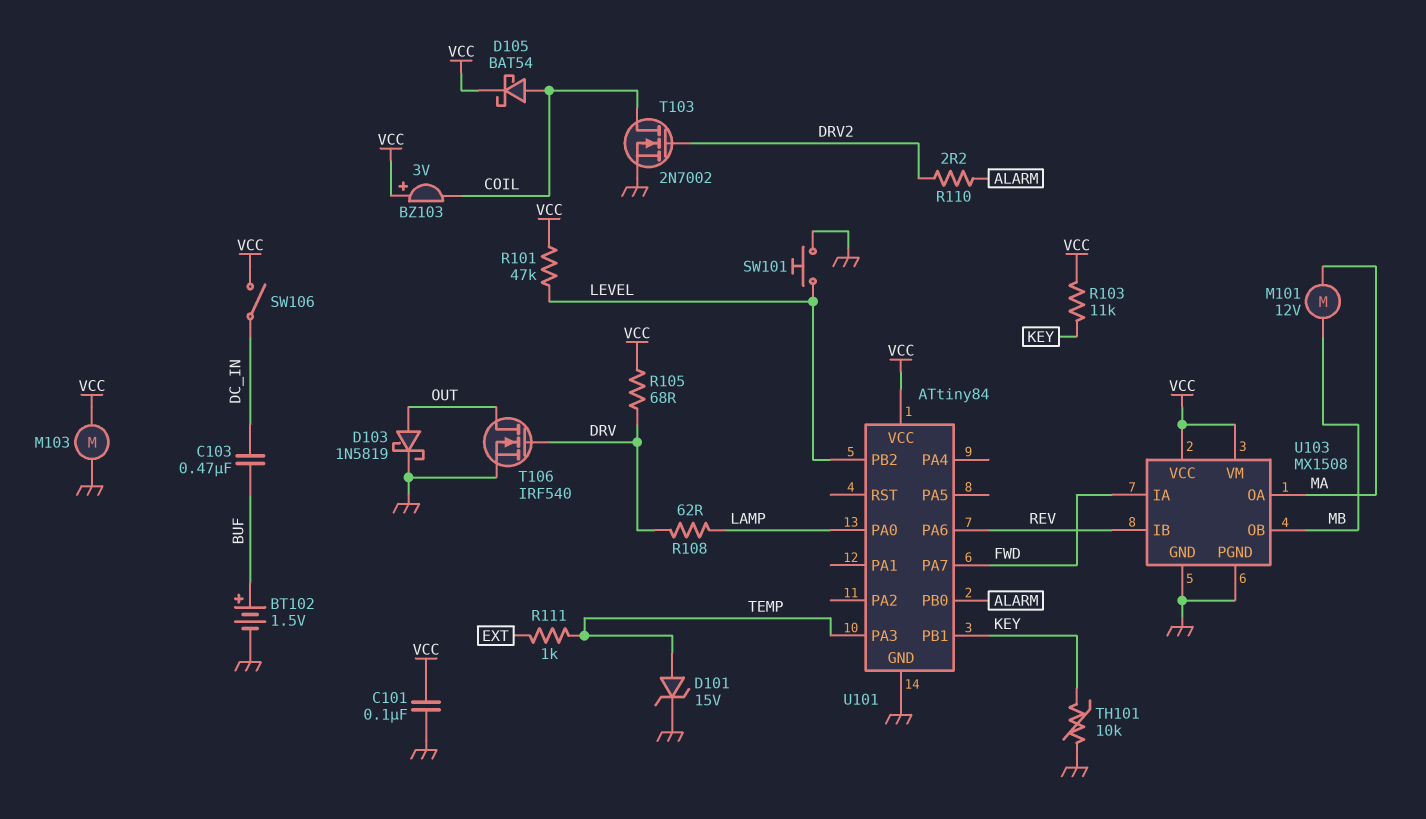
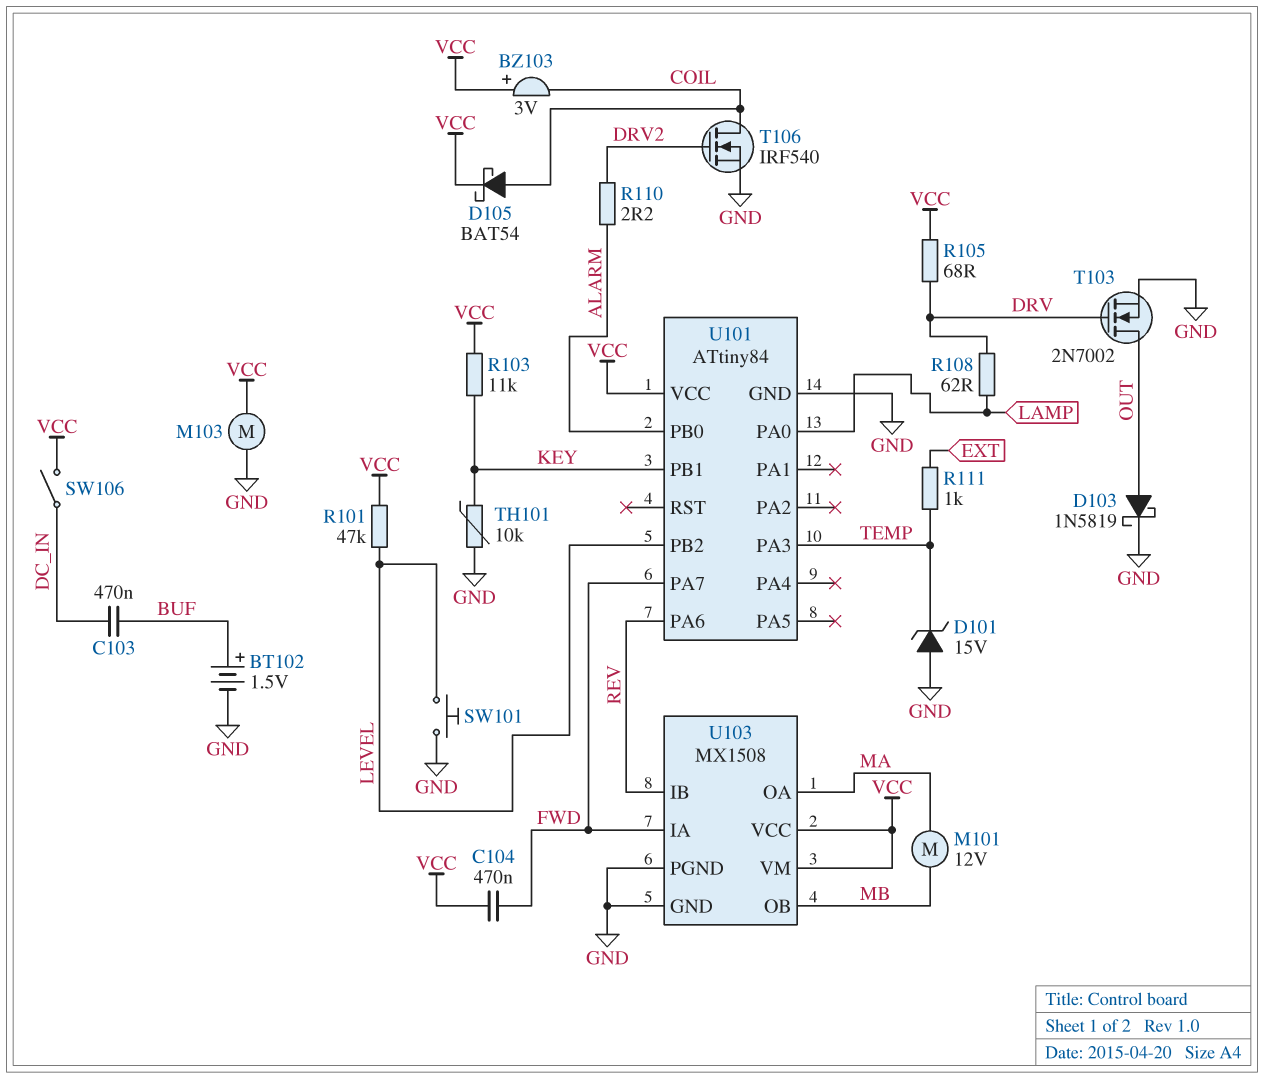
C101: 100nF (GND, VCC) -> none
C104: none -> 470nF (FWD, VCC)
D101: zener 15V (A TEMP, K GND) -> zener 15V (A GND, K TEMP)
T103: NMOS 2N7002 (G DRV2, D COIL, S GND) -> NMOS 2N7002 (G DRV, D OUT, S GND)
T106: NMOS IRF540 (G DRV, D OUT, S GND) -> NMOS IRF540 (G DRV2, D COIL, S GND)

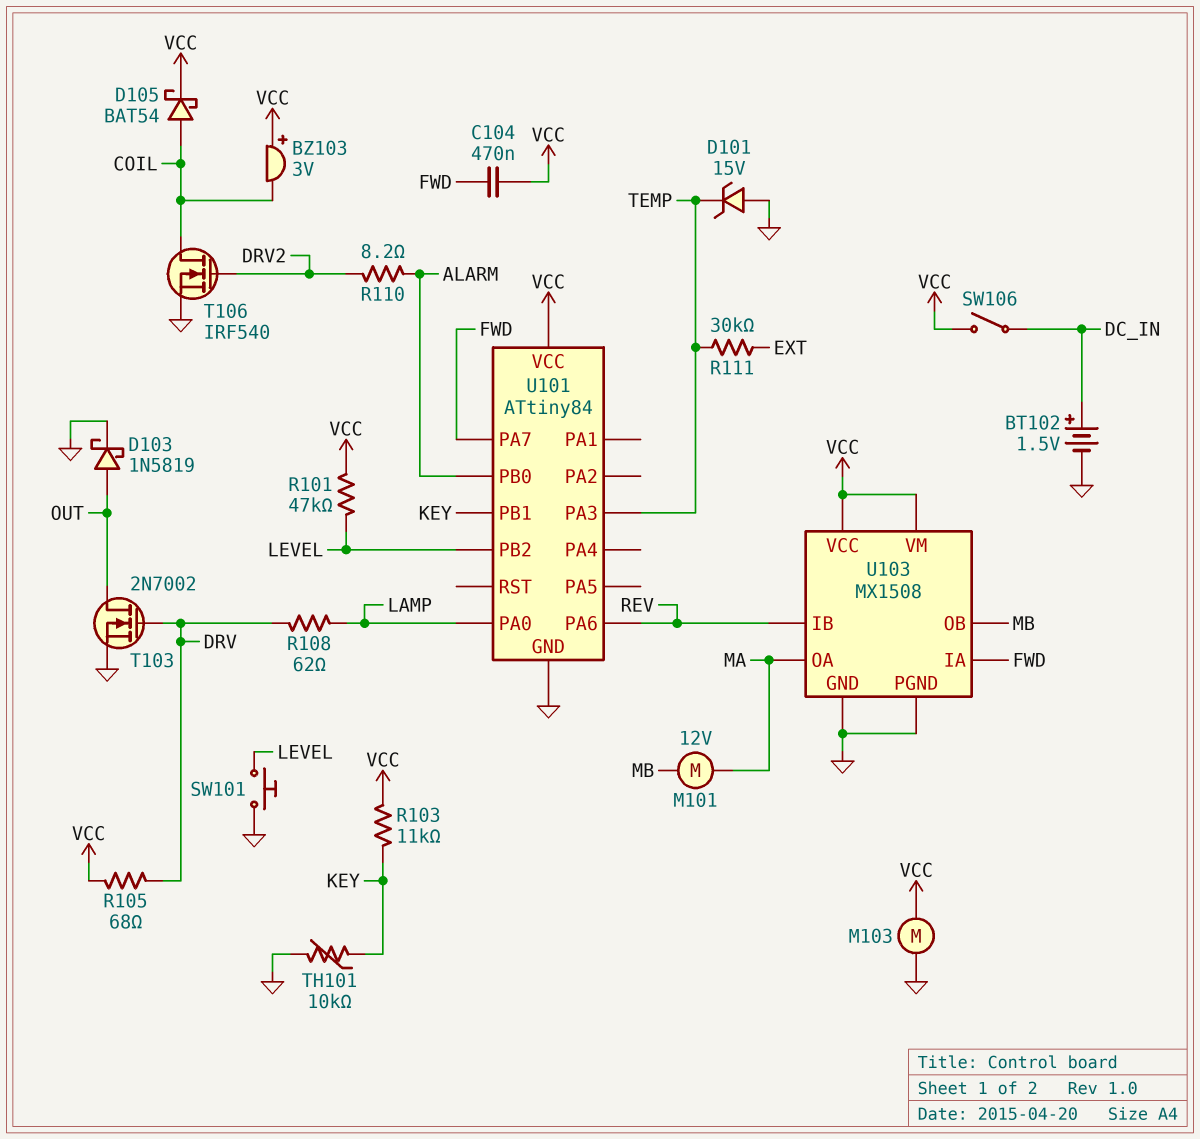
BT102: 1.5V (plus BUF, minus GND) -> 1.5V (plus DC_IN, minus GND)
C103: 470nF (BUF, DC_IN) -> none
R110: 2.2 (ALARM, DRV2) -> 8.2 (ALARM, DRV2)
R111: 1k (EXT, TEMP) -> 30k (EXT, TEMP)

